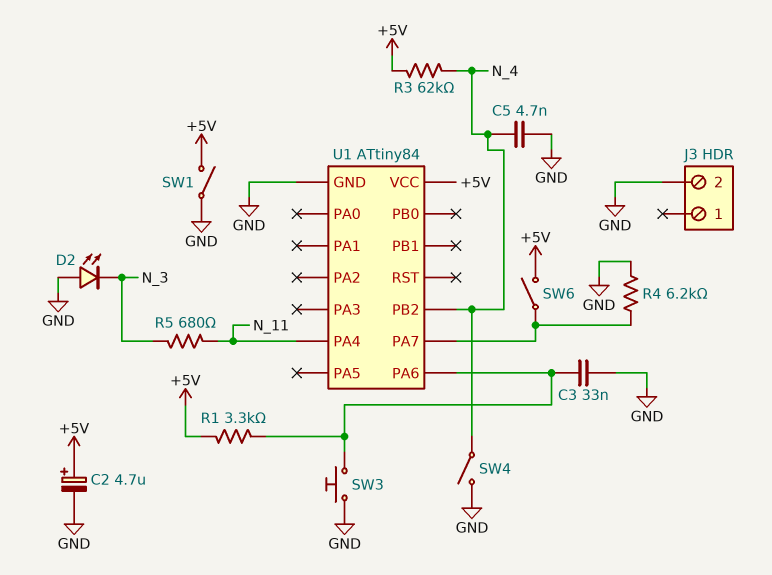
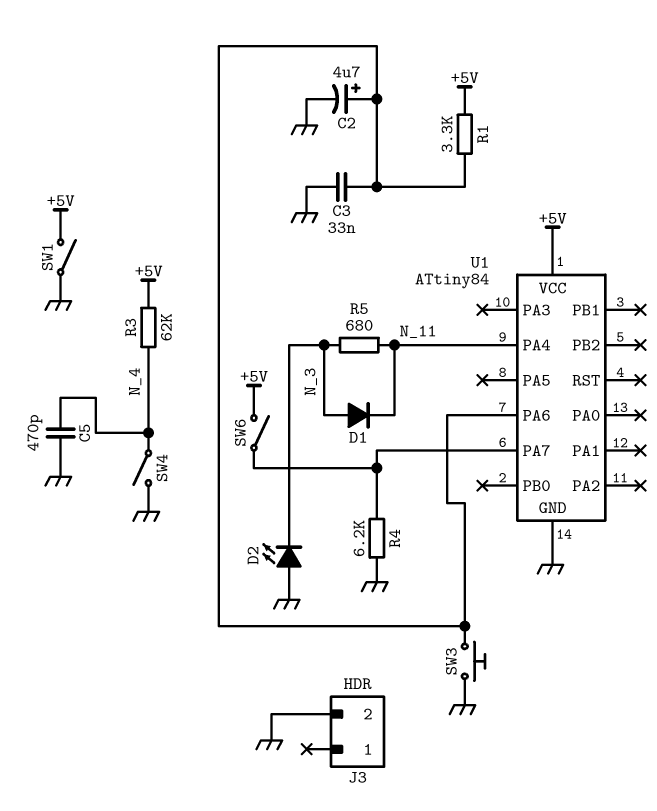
C2: 4.7uF (plus +5V, minus GND) -> 4.7uF (plus U1/PA6, minus GND)
C5: 4.7nF (GND, N_4) -> 470pF (GND, N_4)
D1: none -> diode (A N_3, K N_11)
U1 pin PB2: N_4 -> none

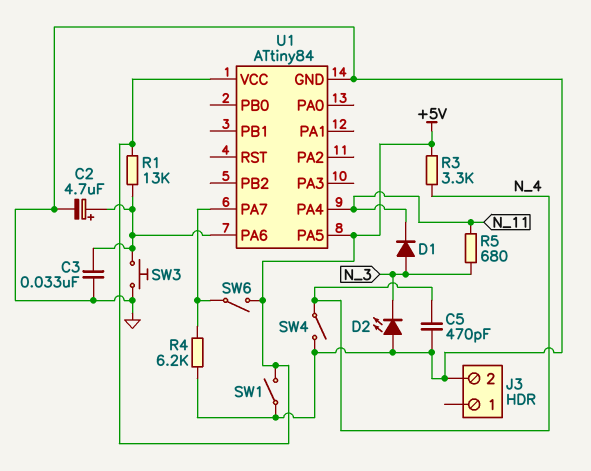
R1: 3.3k (+5V, U1/PA6) -> 13k (+5V, U1/PA6)
R3: 62k (+5V, N_4) -> 3.3k (+5V, N_4)
U1 pin PA5: none -> +5V

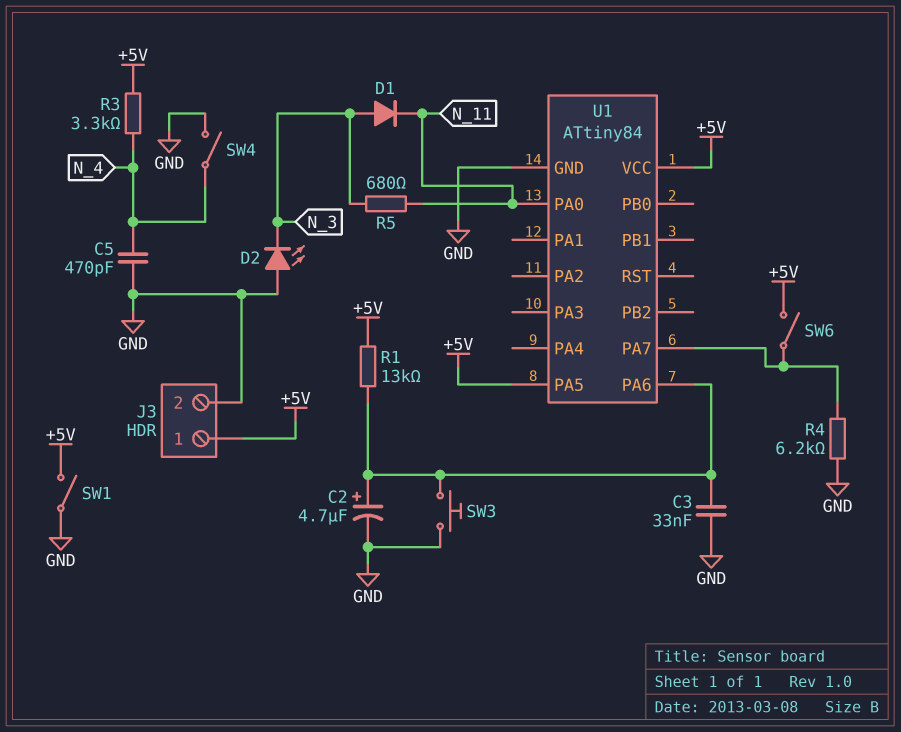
J3 pin 1: none -> +5V
U1 pin PA0: none -> N_11
U1 pin PA4: N_11 -> none

